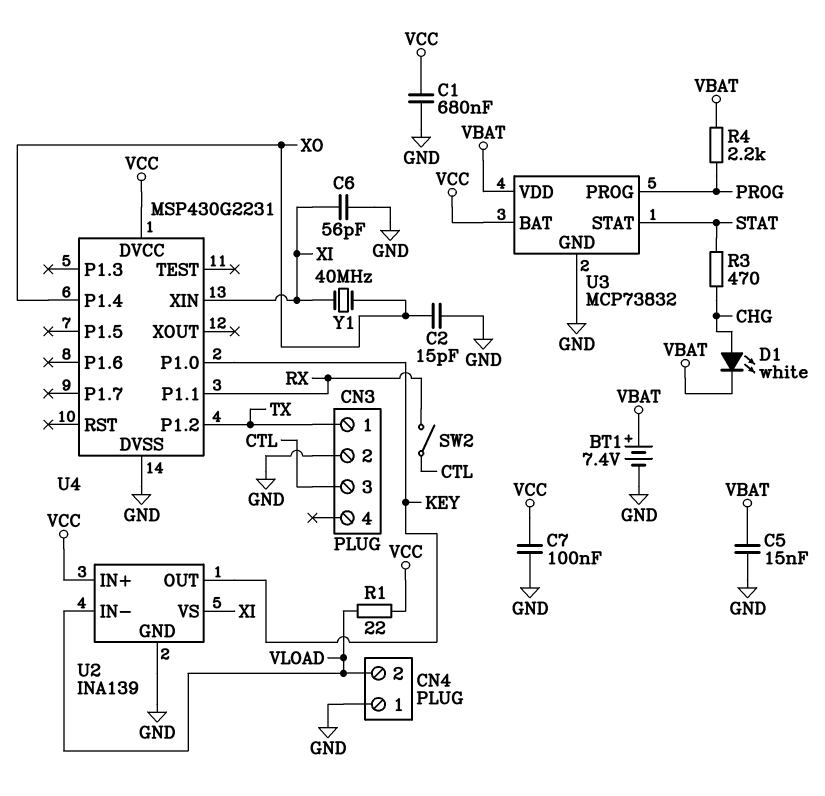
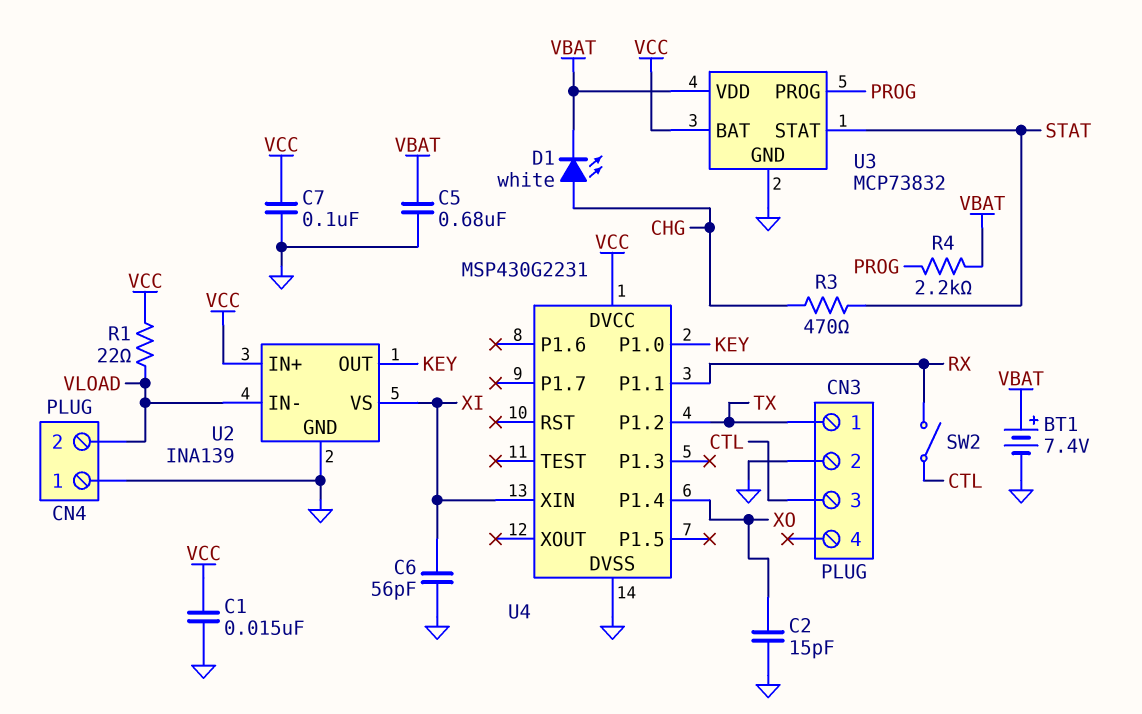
C1: 680nF (GND, VCC) -> 15nF (GND, VCC)
C5: 15nF (GND, VBAT) -> 680nF (GND, VBAT)
Y1: 40MHz (XI, XO) -> none

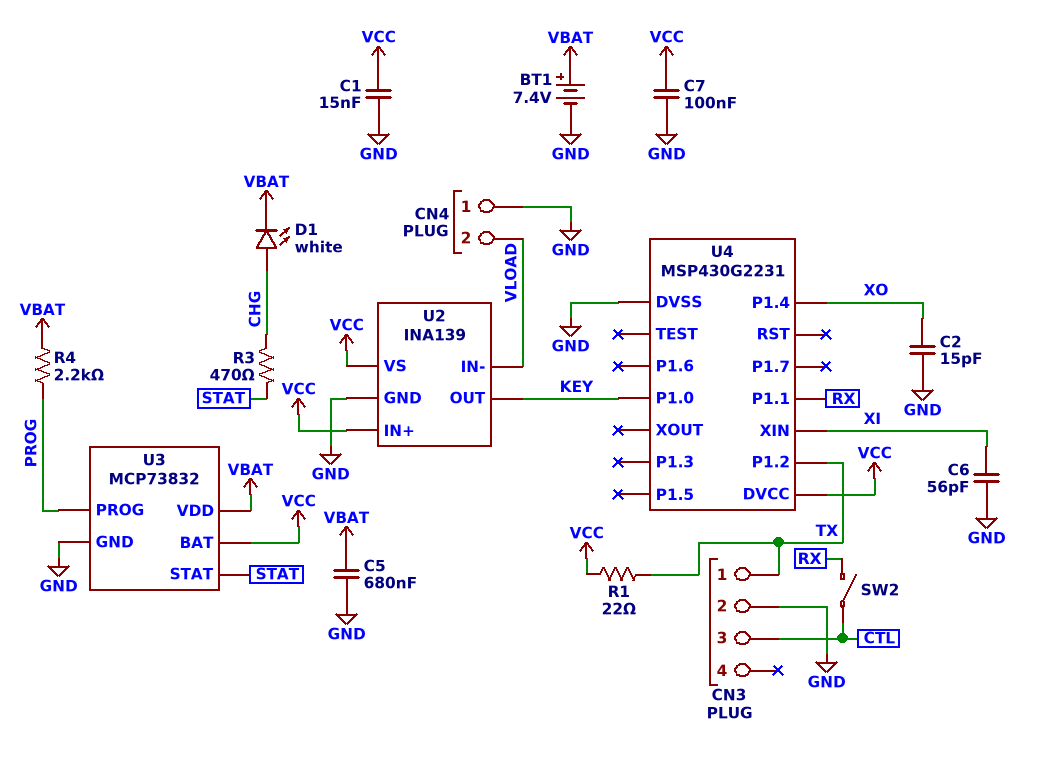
R1: 22 (VCC, VLOAD) -> 22 (TX, VCC)
U2 pin VS: XI -> VCC

